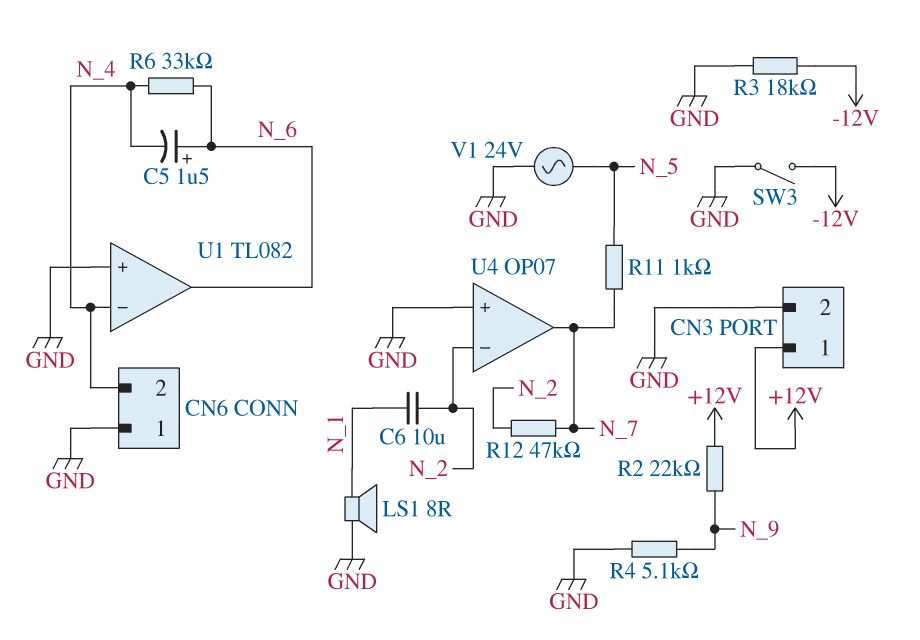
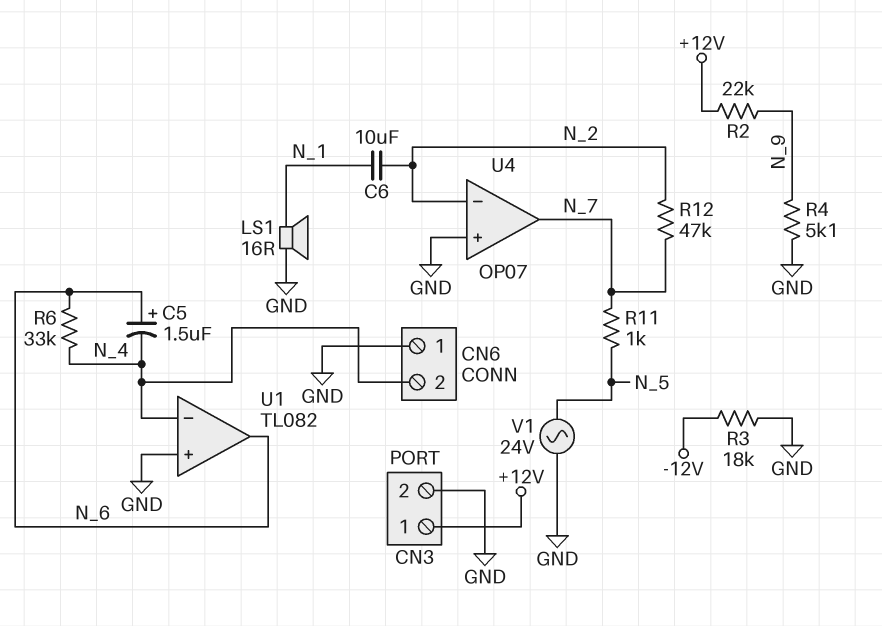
LS1: speaker 8R (GND, N_1) -> speaker 16R (GND, N_1)
SW3: switch (-12V, GND) -> none

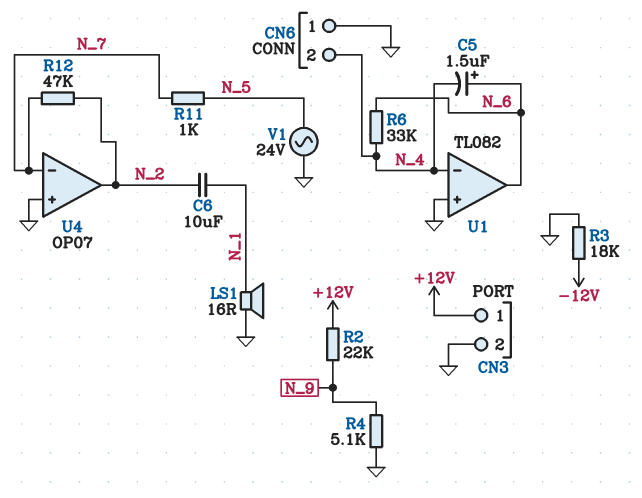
U4 pin in-: N_2 -> N_7
U4 pin out: N_7 -> N_2

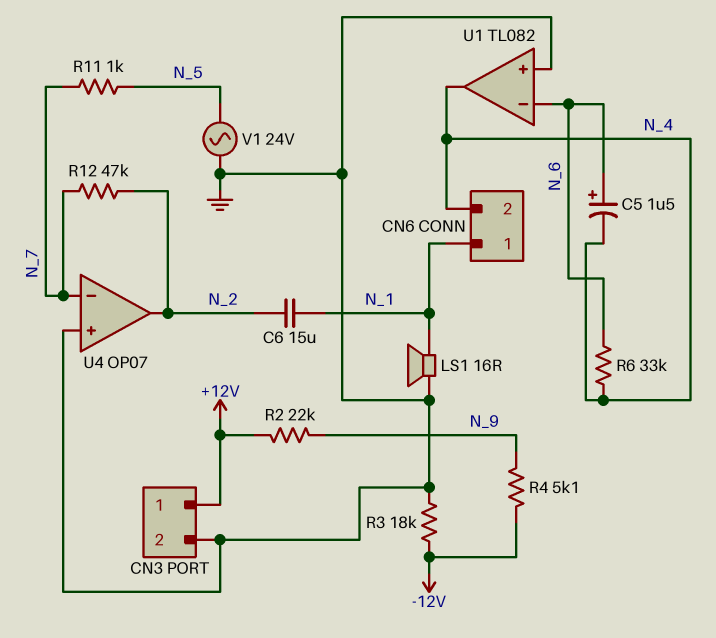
C6: 10uF (N_1, N_2) -> 15uF (N_1, N_2)
CN6 pin 1: GND -> N_1
R4: 5.1k (GND, N_9) -> 5.1k (-12V, N_9)
U1 pin in-: N_4 -> N_6
U1 pin out: N_6 -> N_4

